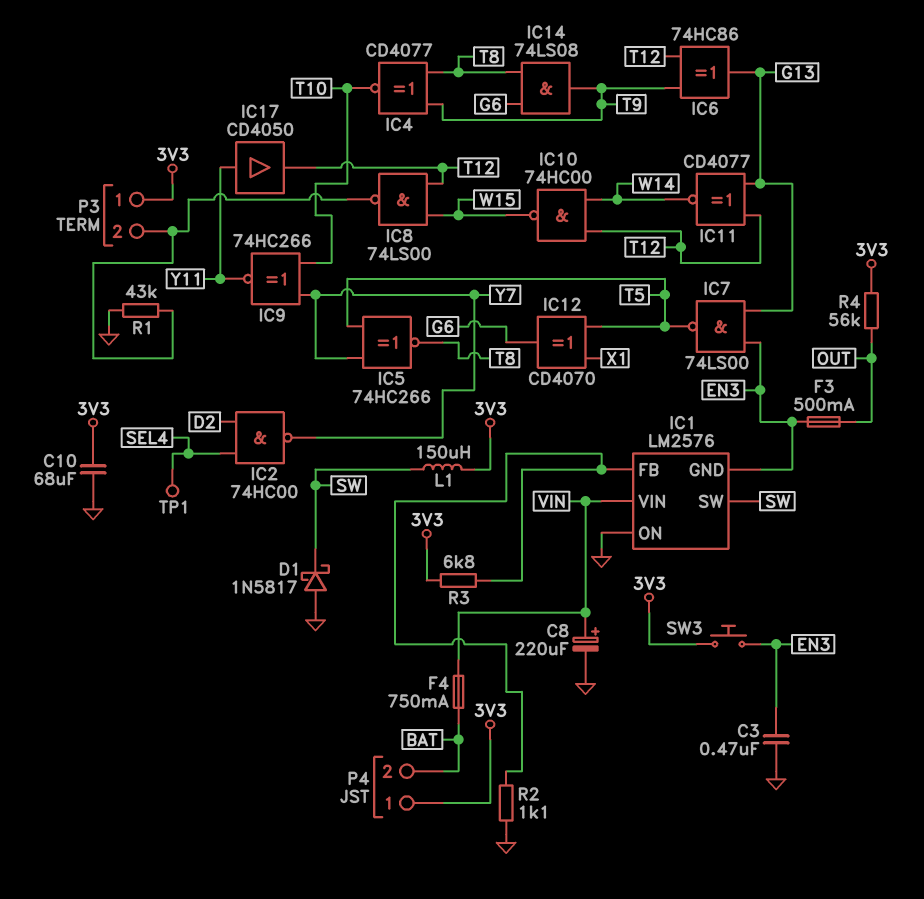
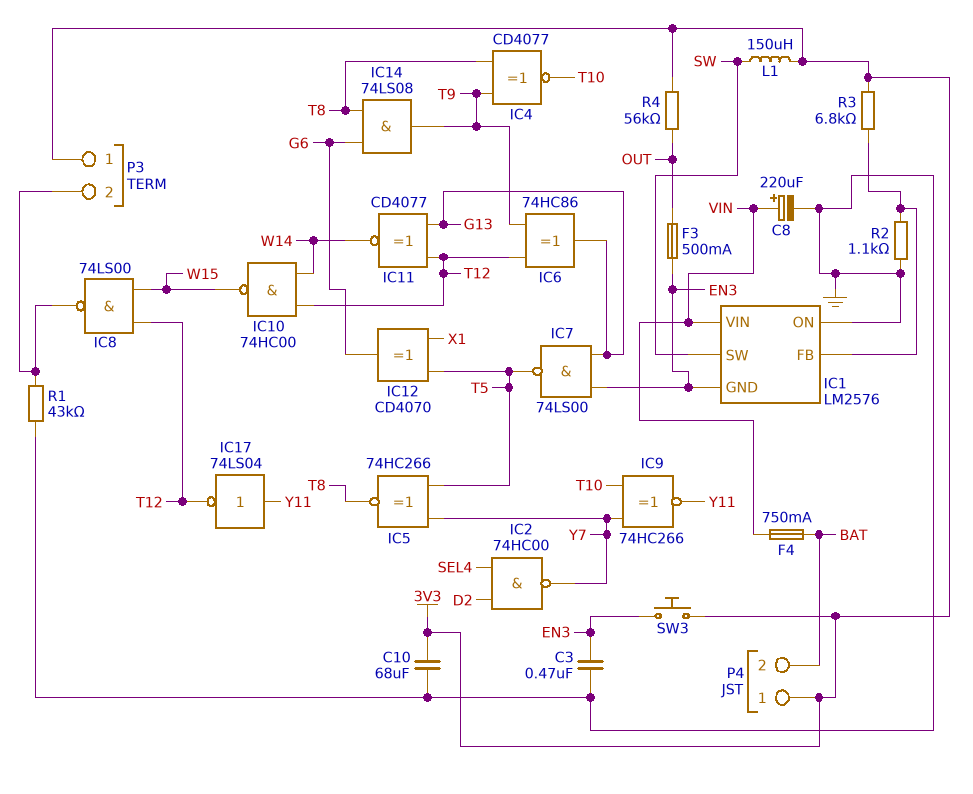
D1: schottky 1N5817 (A GND, K SW) -> none
IC17: buffer CD4050 (in Y11, out T12) -> NOT 74LS04 (in Y11, out T12)
TP1: test point (SEL4) -> none

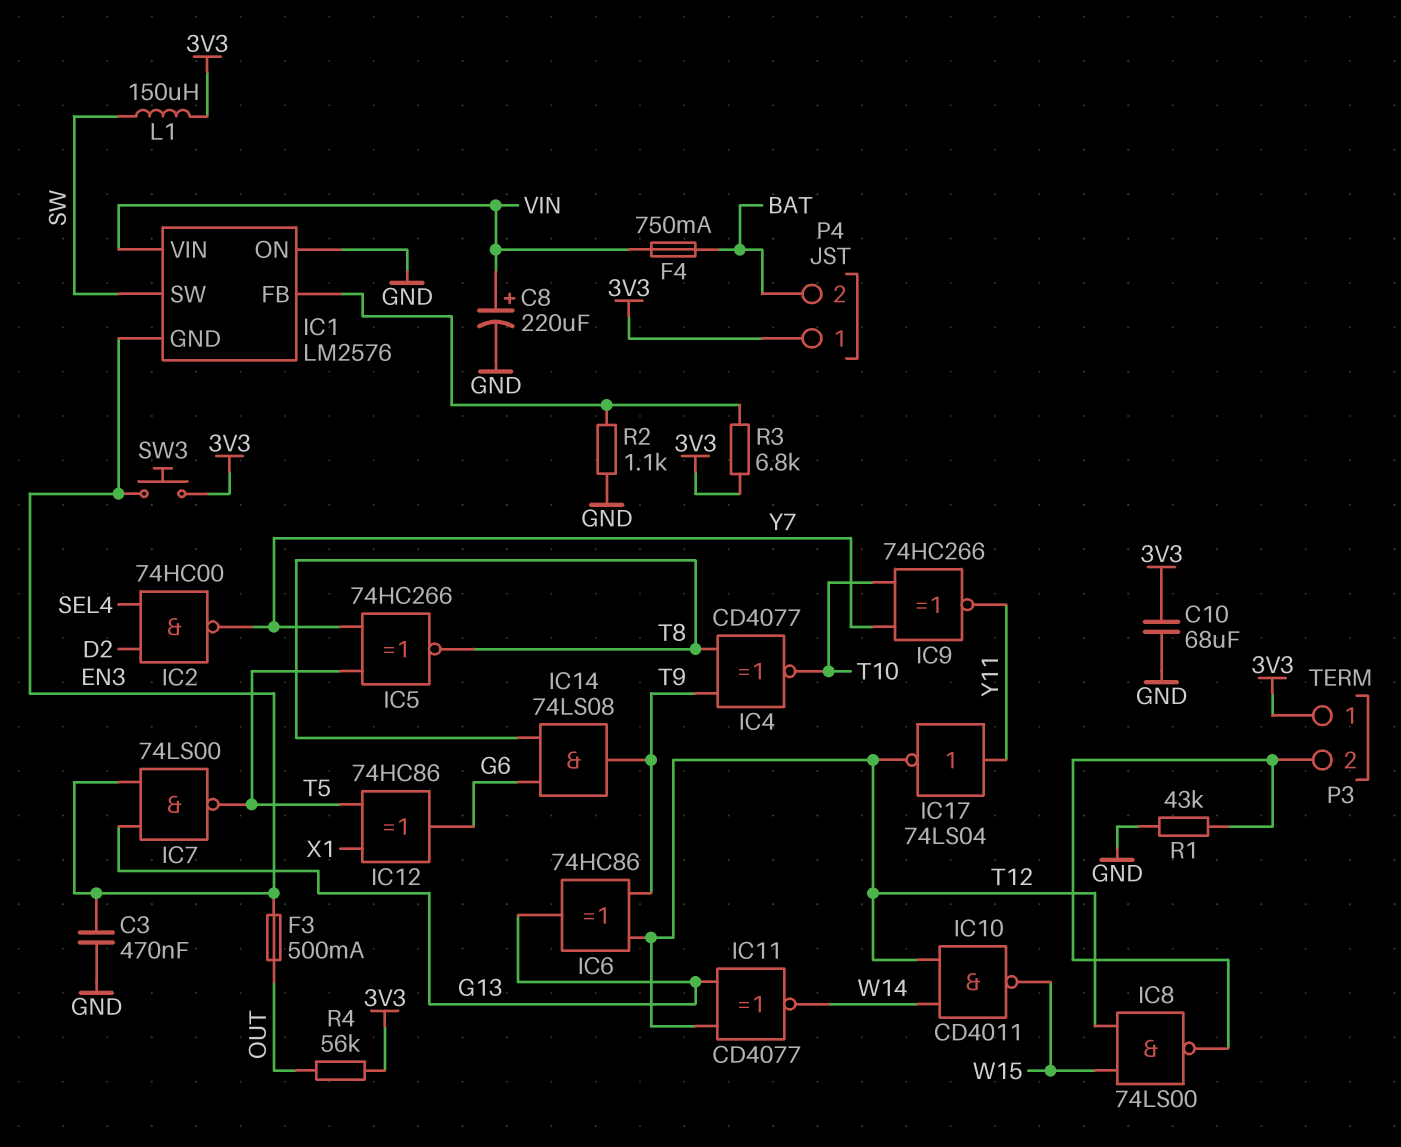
IC10: NAND 74HC00 (in T12, in W14, out W15) -> NAND CD4011 (in T12, in W14, out W15)
IC12: XOR CD4070 (in T5, in X1, out G6) -> XOR 74HC86 (in T5, in X1, out G6)

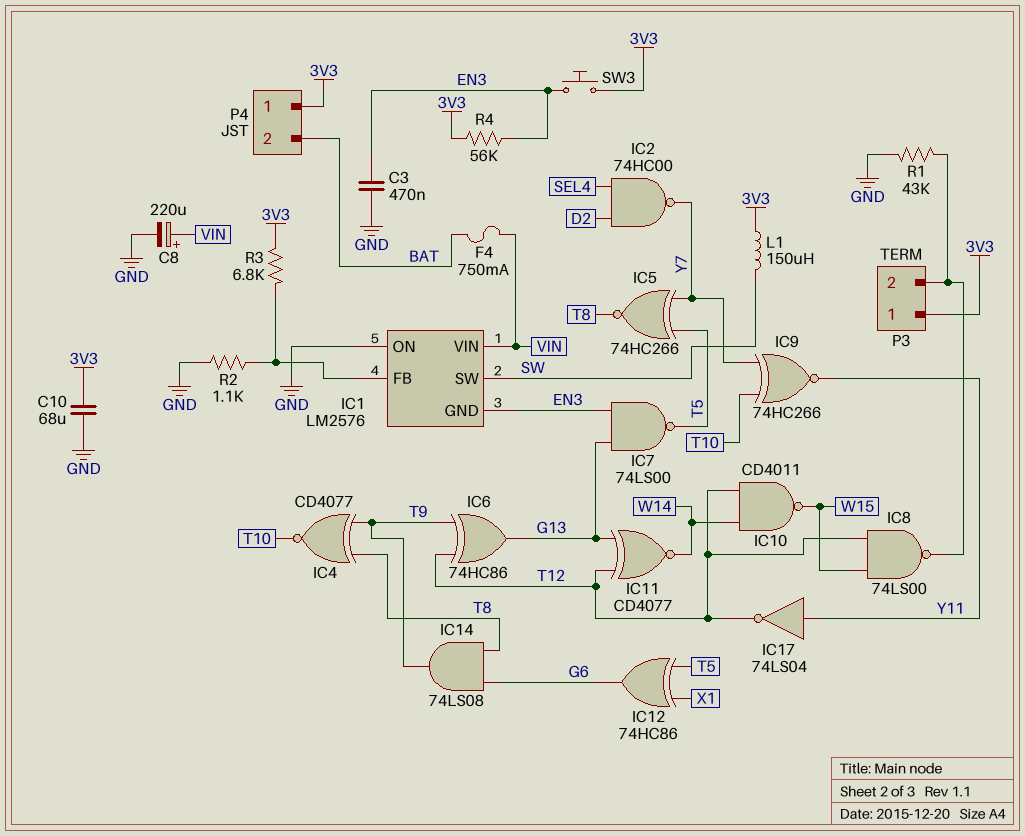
F3: 500mA (EN3, OUT) -> none
R4: 56k (3V3, OUT) -> 56k (3V3, EN3)

